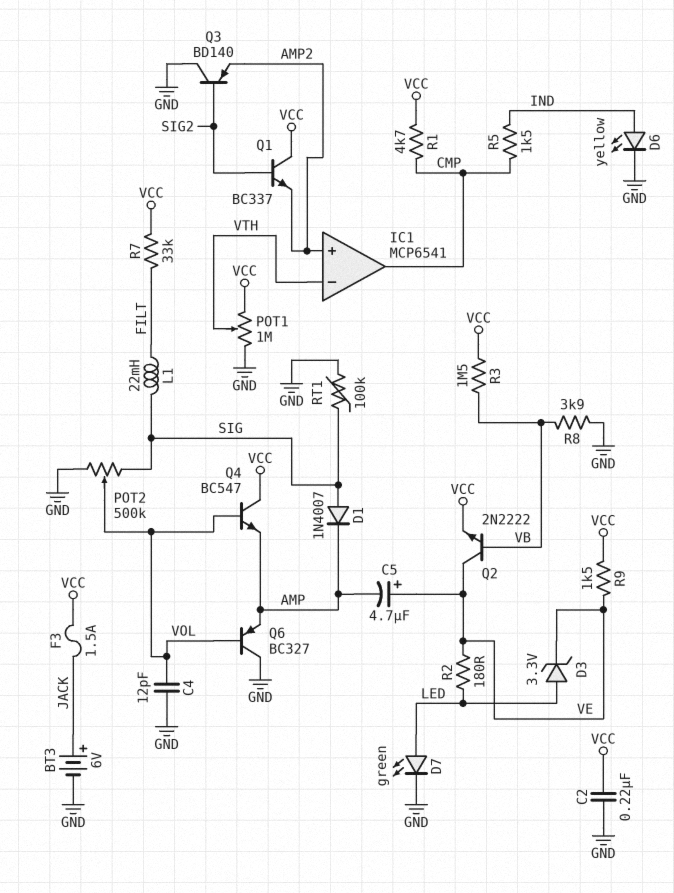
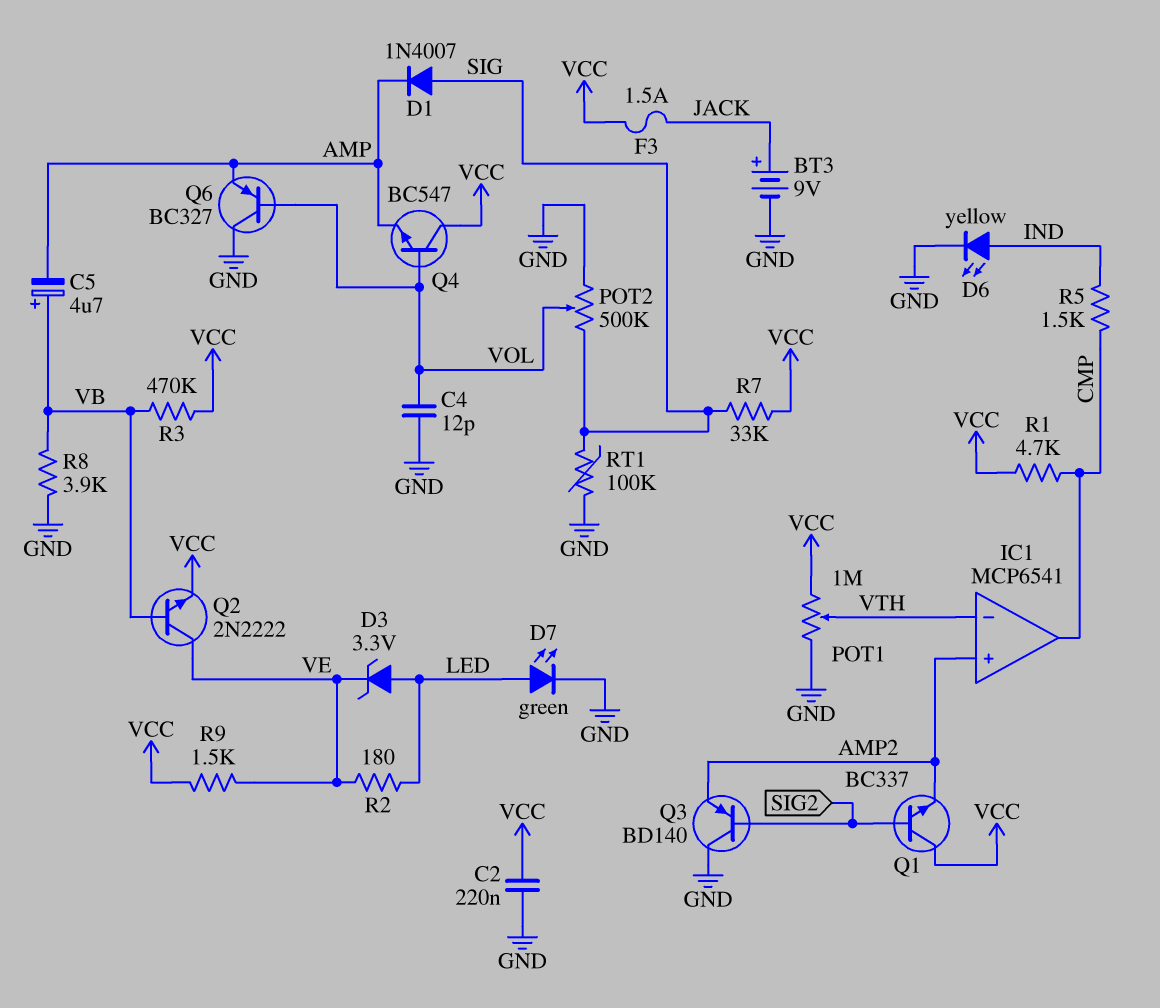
BT3: 6V (plus JACK, minus GND) -> 9V (plus JACK, minus GND)
C5: 4.7uF (plus VE, minus AMP) -> 4.7uF (plus VB, minus AMP)
L1: 22mH (FILT, SIG) -> none
R3: 1.5M (VB, VCC) -> 470k (VB, VCC)
R7: 33k (FILT, VCC) -> 33k (SIG, VCC)

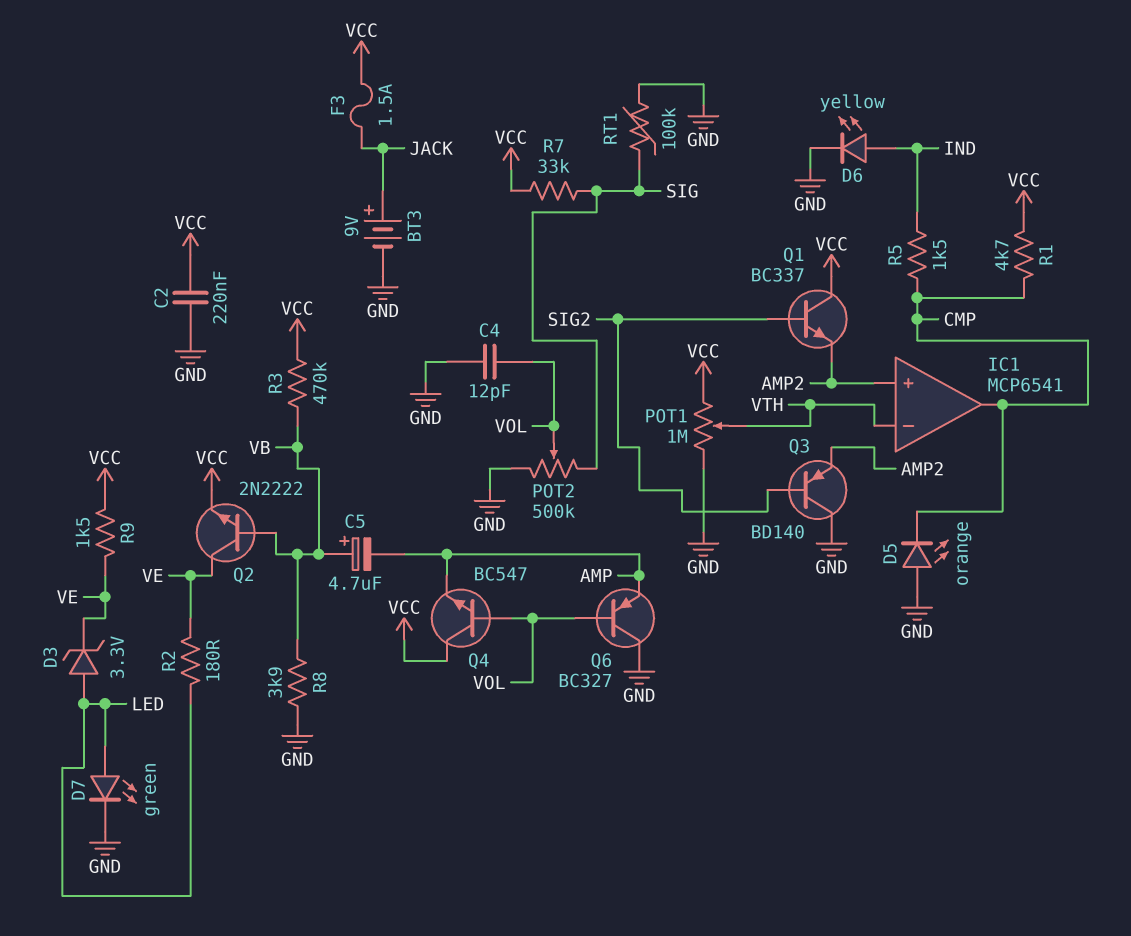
D1: diode 1N4007 (A SIG, K AMP) -> none
D5: none -> LED orange (A GND, K CMP)

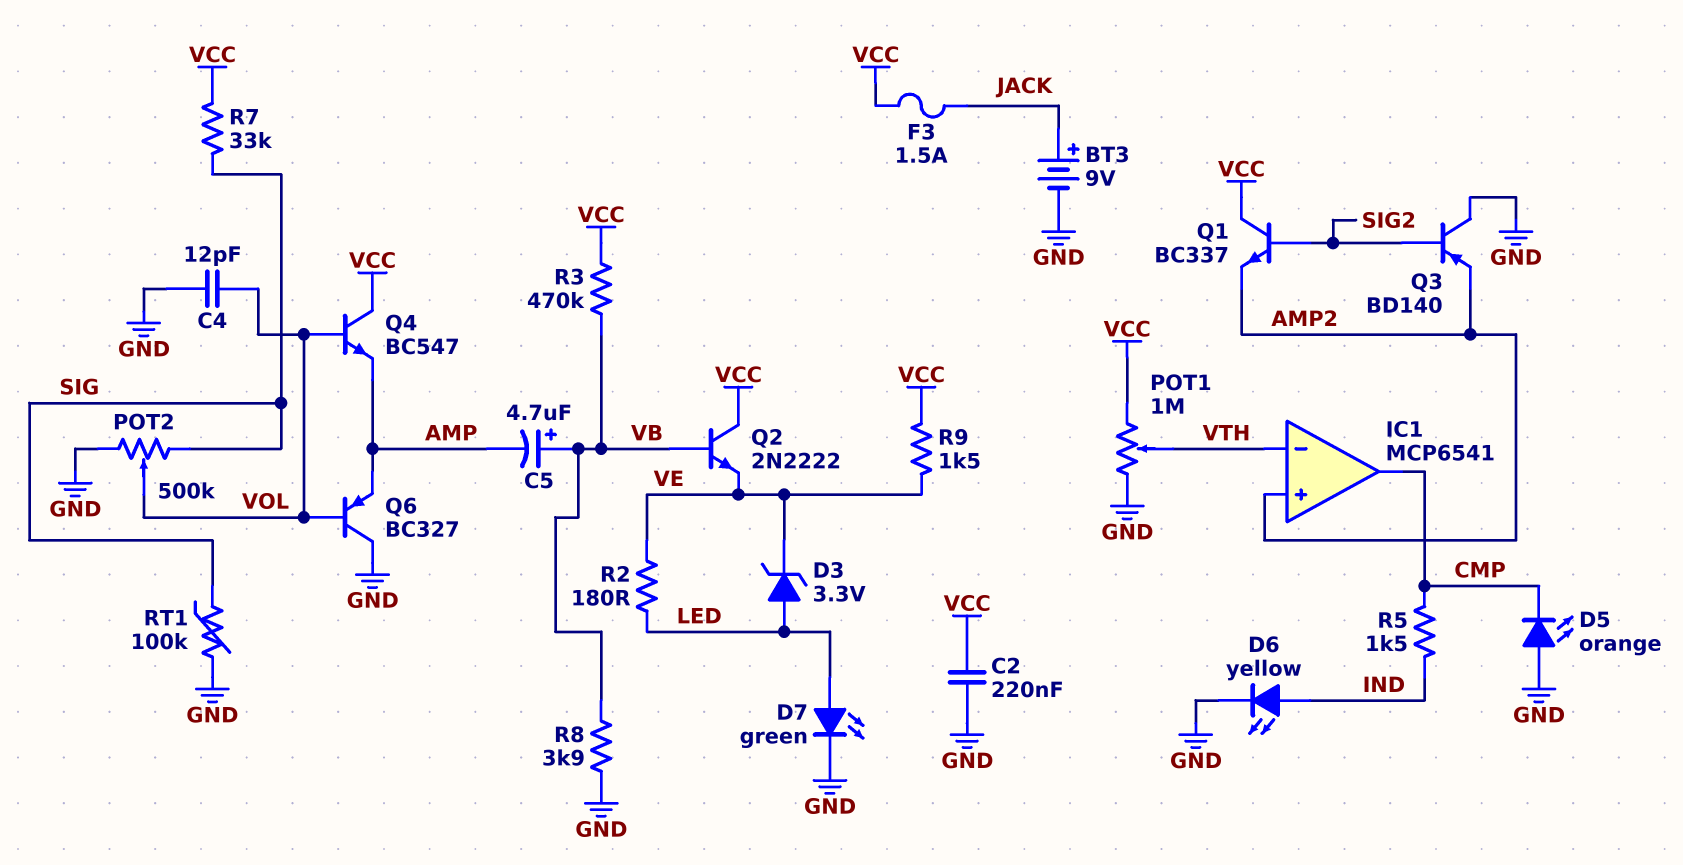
Q2: NPN 2N2222 (B VB, C VE, E VCC) -> NPN 2N2222 (B VB, C VCC, E VE)
R1: 4.7k (CMP, VCC) -> none

